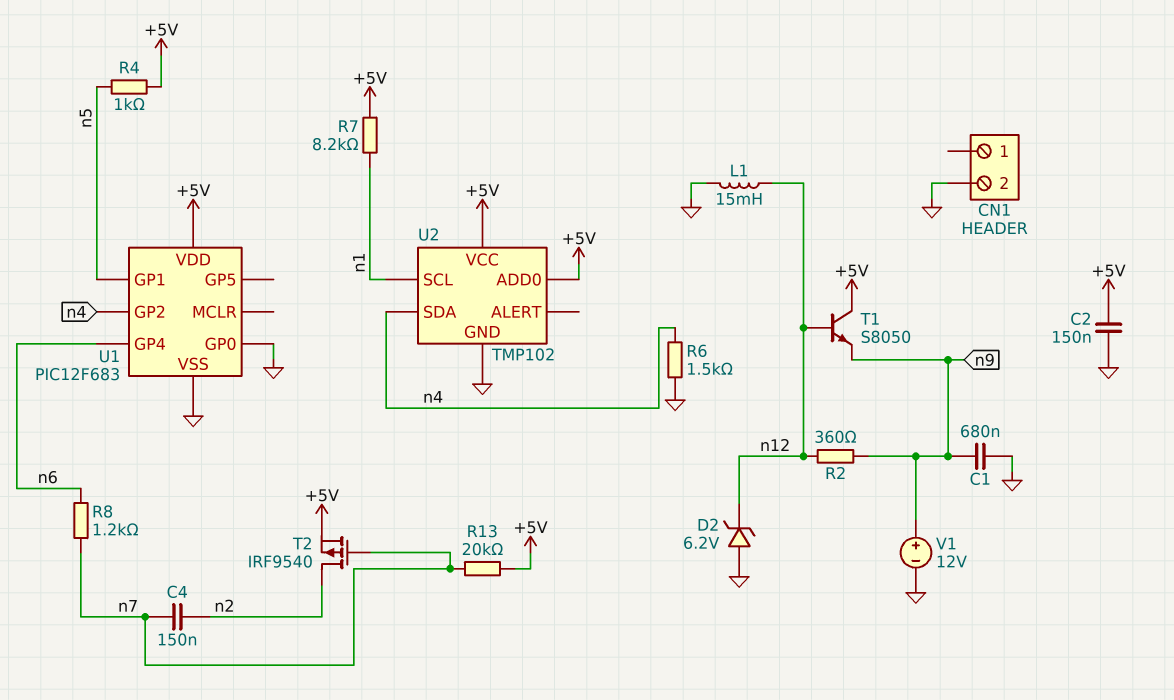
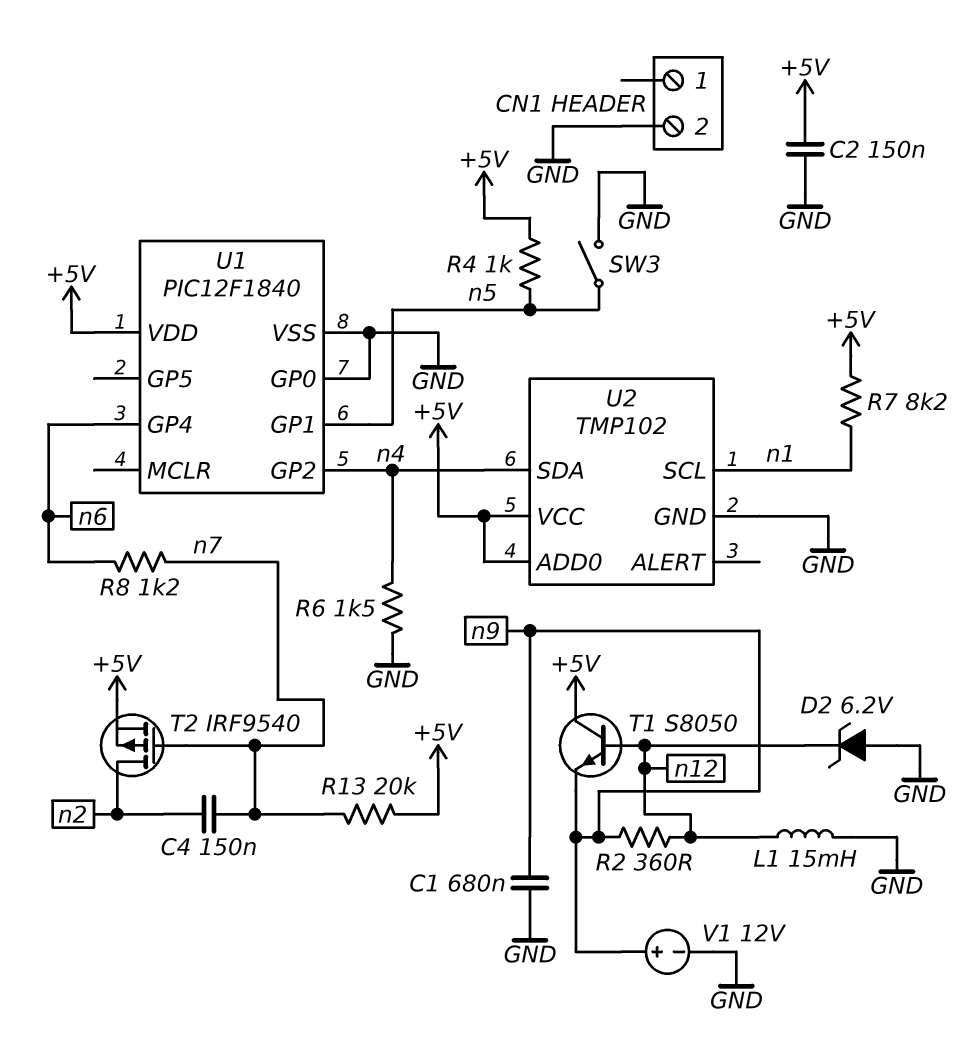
SW3: none -> switch (GND, n5)
U1: PIC12F683 -> PIC12F1840

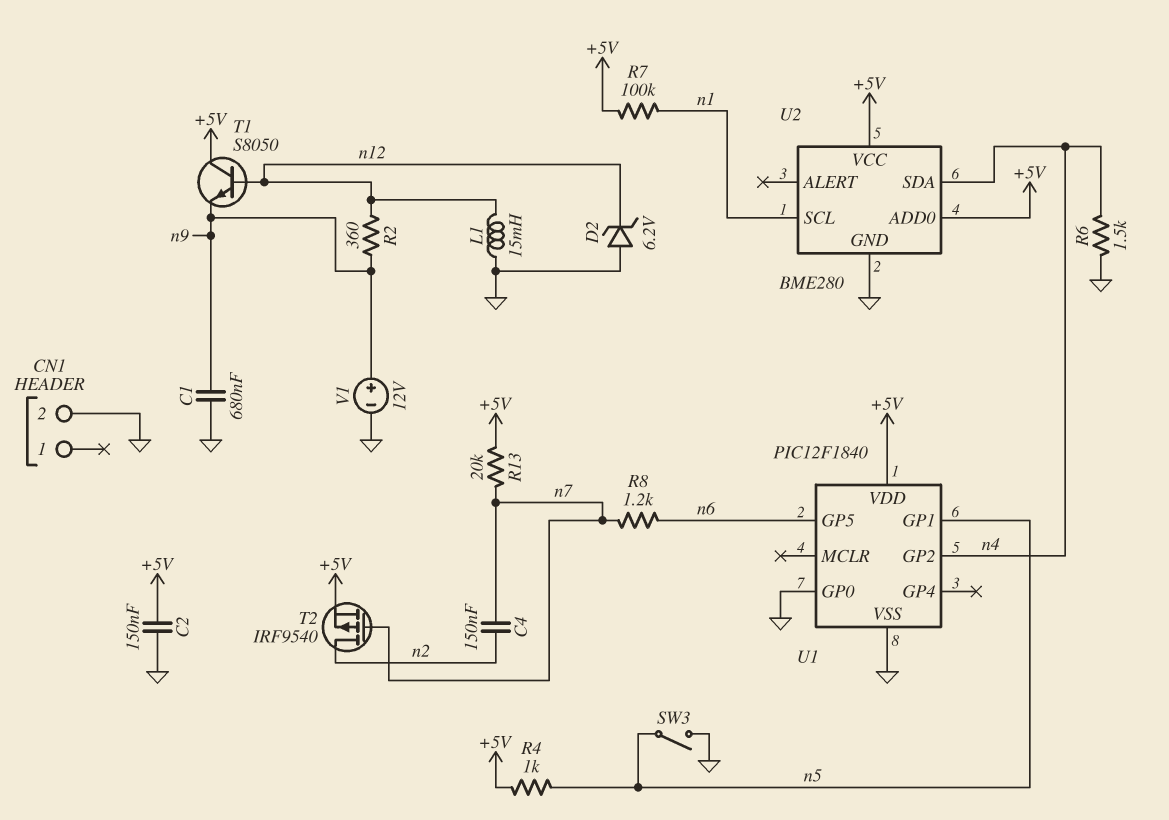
R7: 8.2k (+5V, n1) -> 100k (+5V, n1)
U1 pin GP4: n6 -> none
U1 pin GP5: none -> n6
U2: TMP102 -> BME280

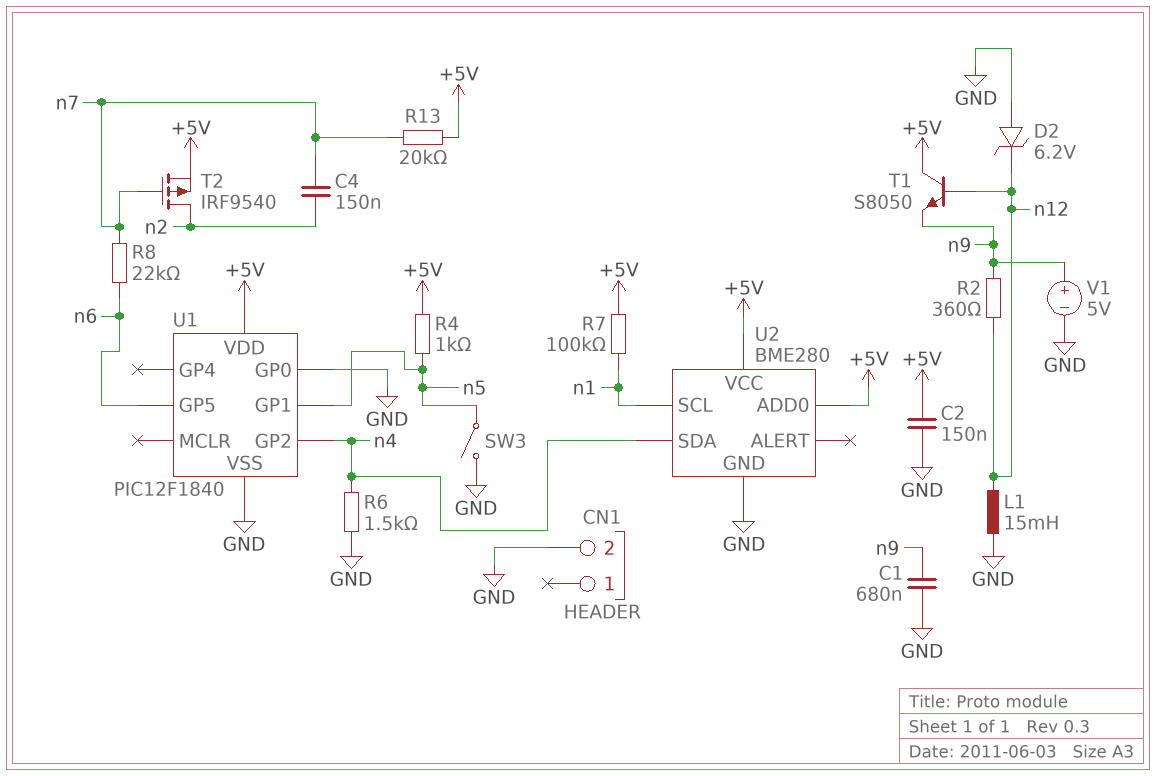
R8: 1.2k (n6, n7) -> 22k (n6, n7)
V1: 12V (plus n9, minus GND) -> 5V (plus n9, minus GND)

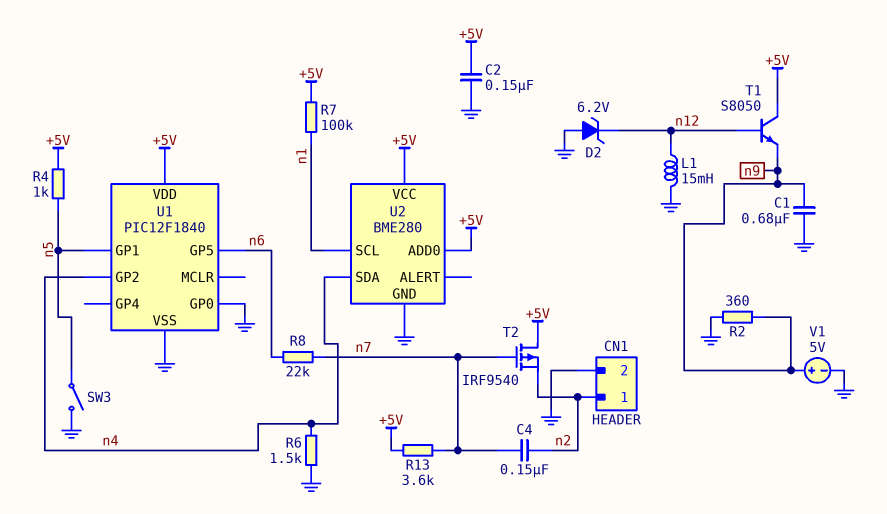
CN1 pin 1: none -> n2
R2: 360 (n9, n12) -> 360 (GND, n9)
R13: 20k (+5V, n7) -> 3.6k (+5V, n7)
T2: PMOS IRF9540 (G n7, D n2, S +5V) -> PMOS IRF9540 (G n7, D +5V, S n2)

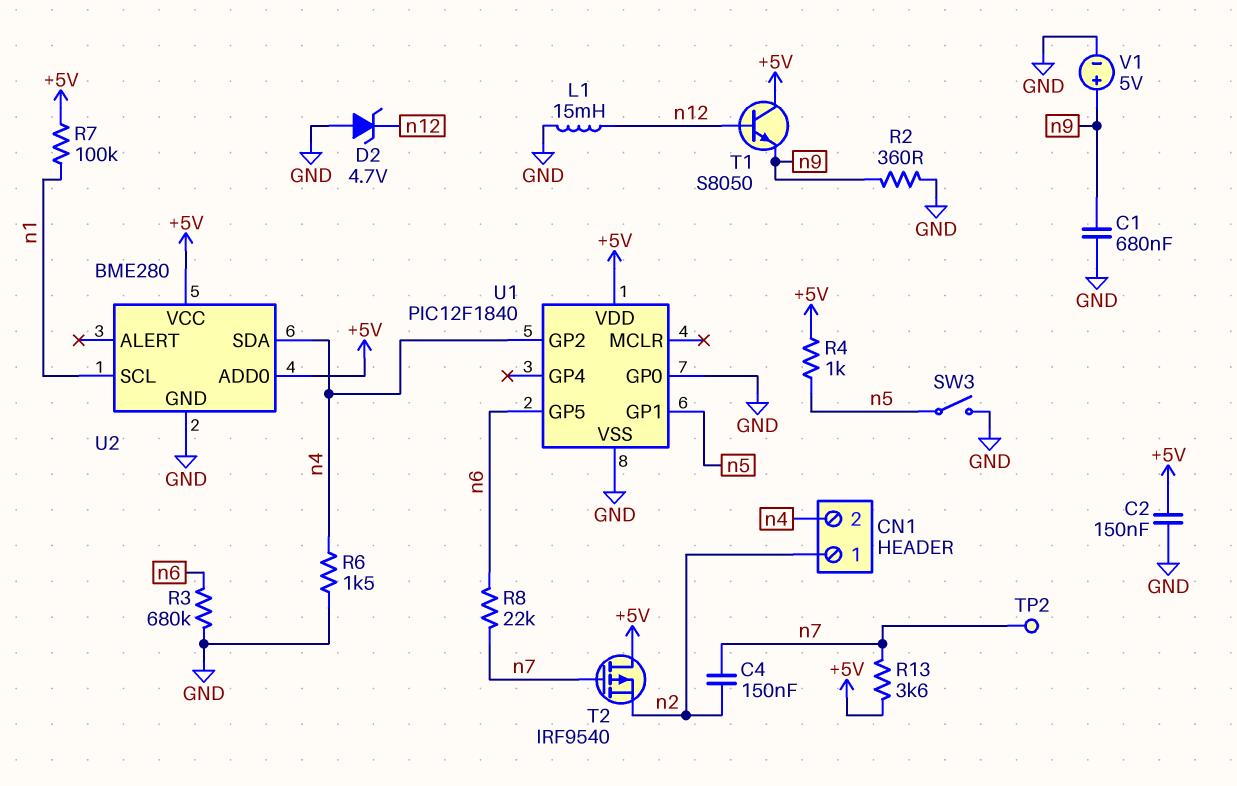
CN1 pin 2: GND -> n4
D2: zener 6.2V (A GND, K n12) -> zener 4.7V (A GND, K n12)
R3: none -> 680k (GND, n6)
TP2: none -> test point (n7)

